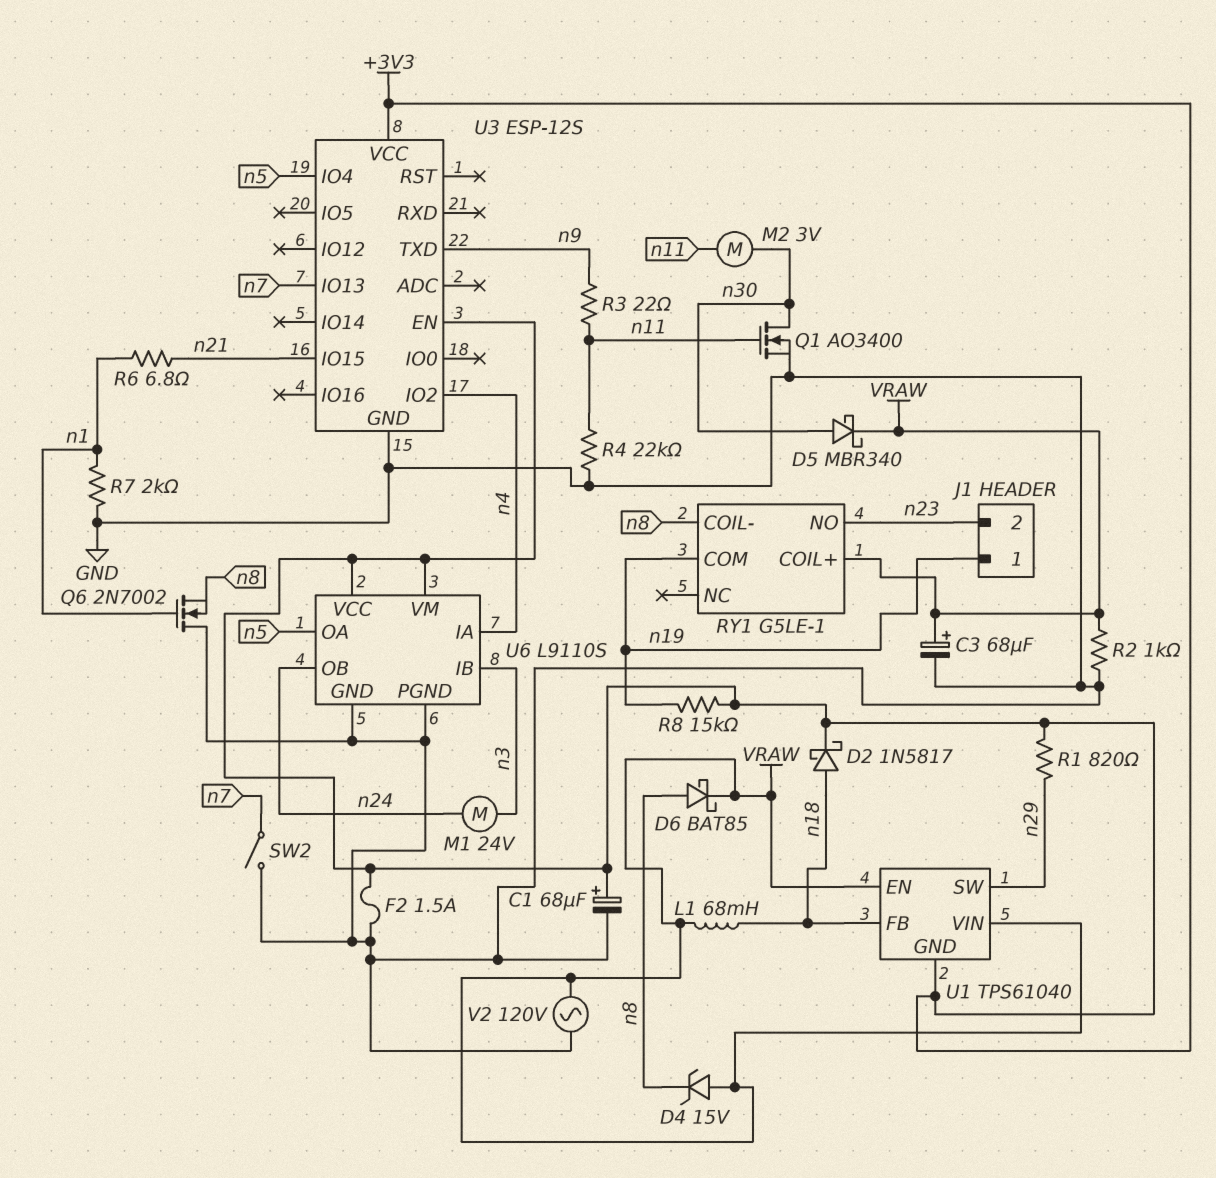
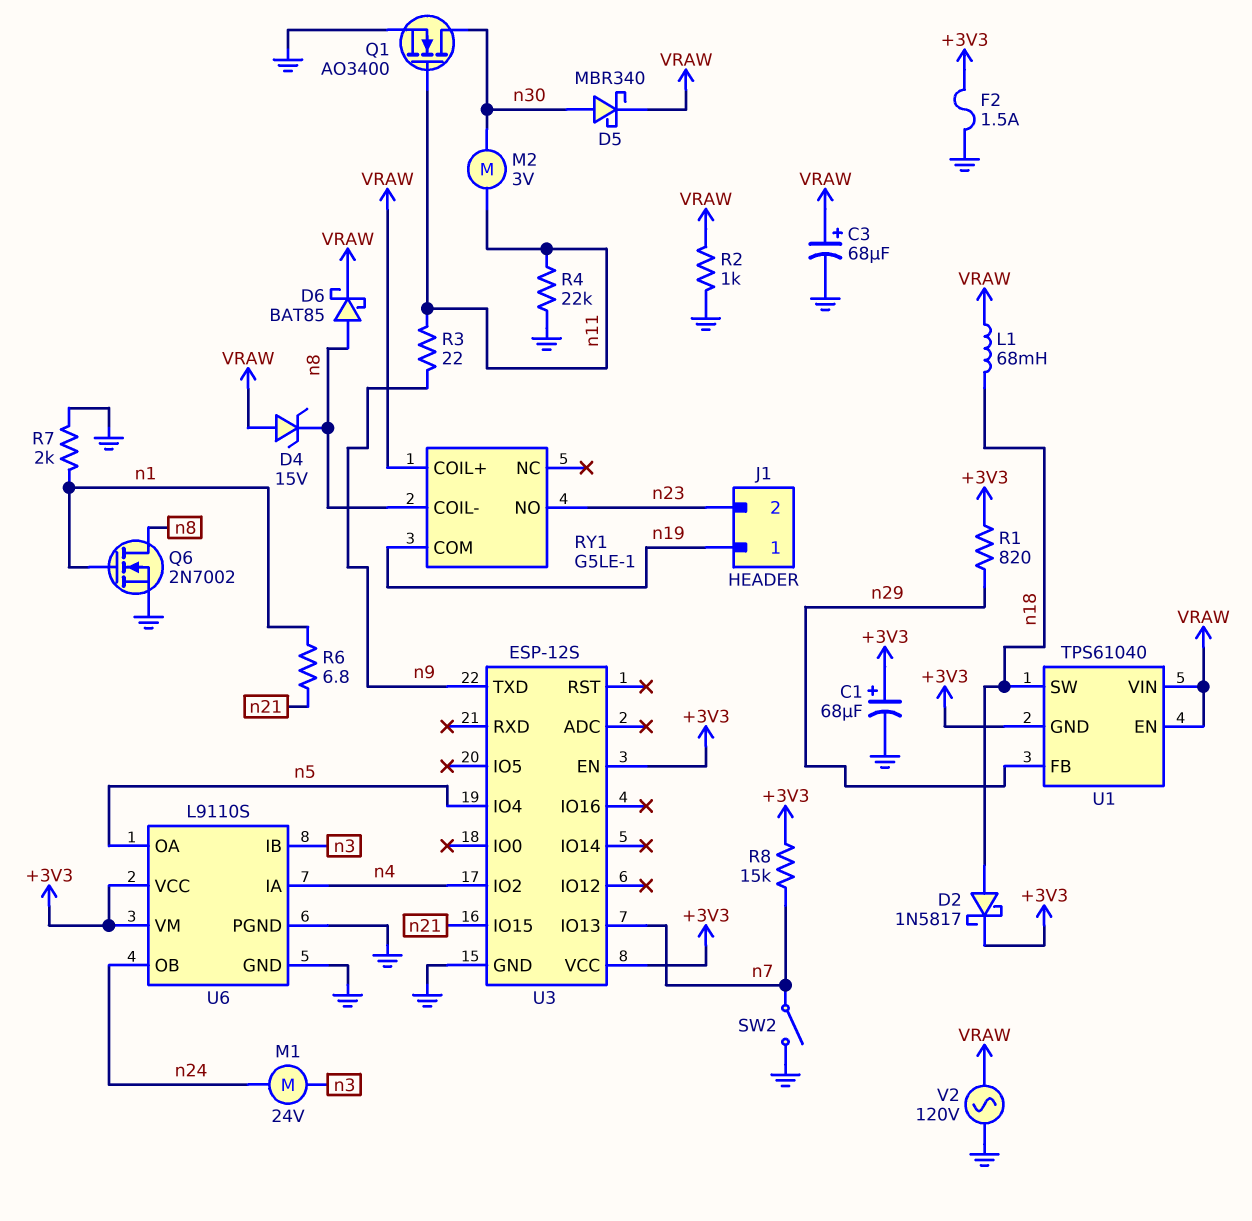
Q6: NMOS 2N7002 (G n1, D GND, S n8) -> NMOS 2N7002 (G n1, D n8, S GND)
R8: 15k (+3V3, n19) -> 15k (+3V3, n7)
U1 pin FB: n18 -> n29
U1 pin SW: n29 -> n18

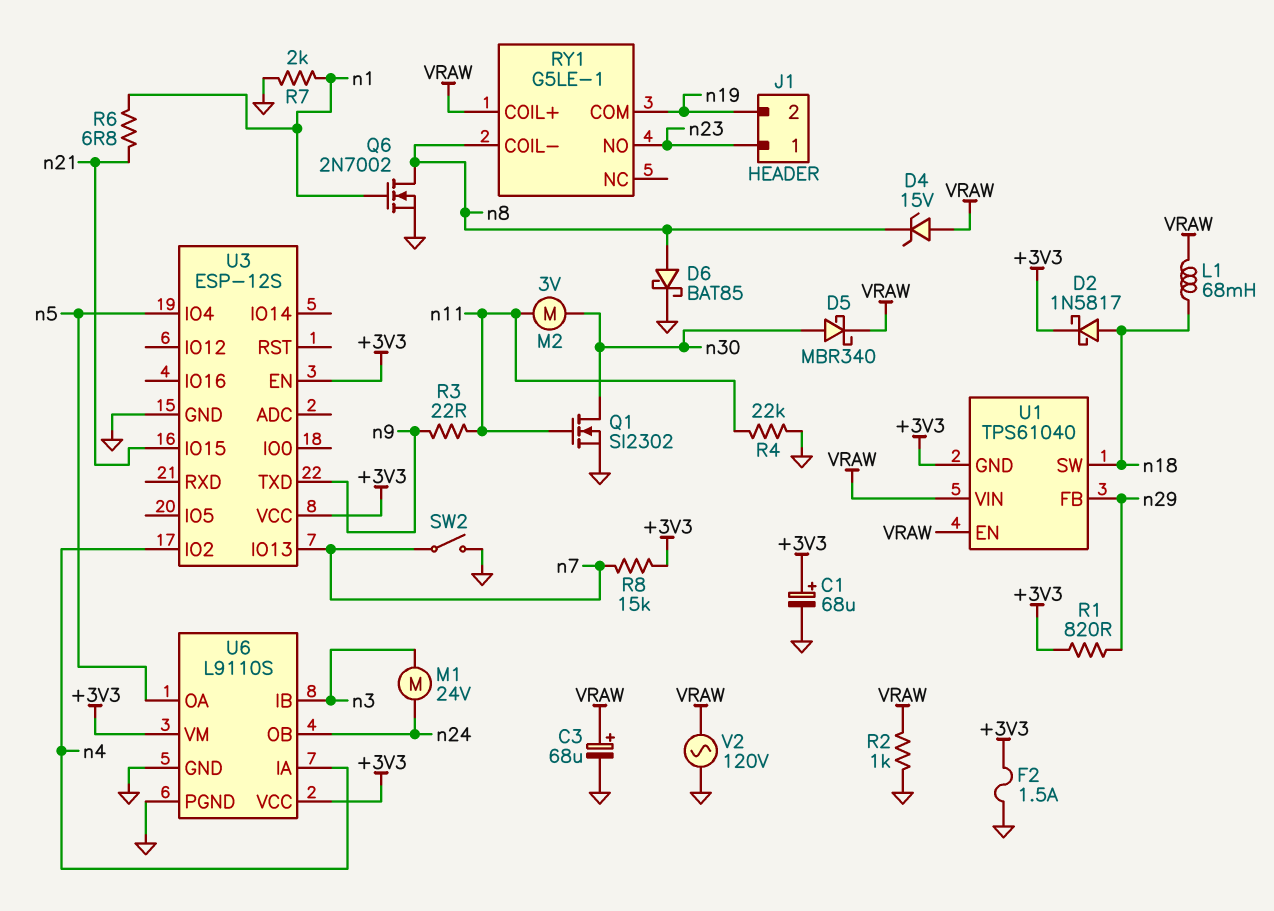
D6: schottky BAT85 (A n8, K VRAW) -> schottky BAT85 (A n8, K GND)
J1 pin 1: n19 -> n23
J1 pin 2: n23 -> n19
Q1: NMOS AO3400 (G n11, D n30, S GND) -> NMOS SI2302 (G n11, D n30, S GND)

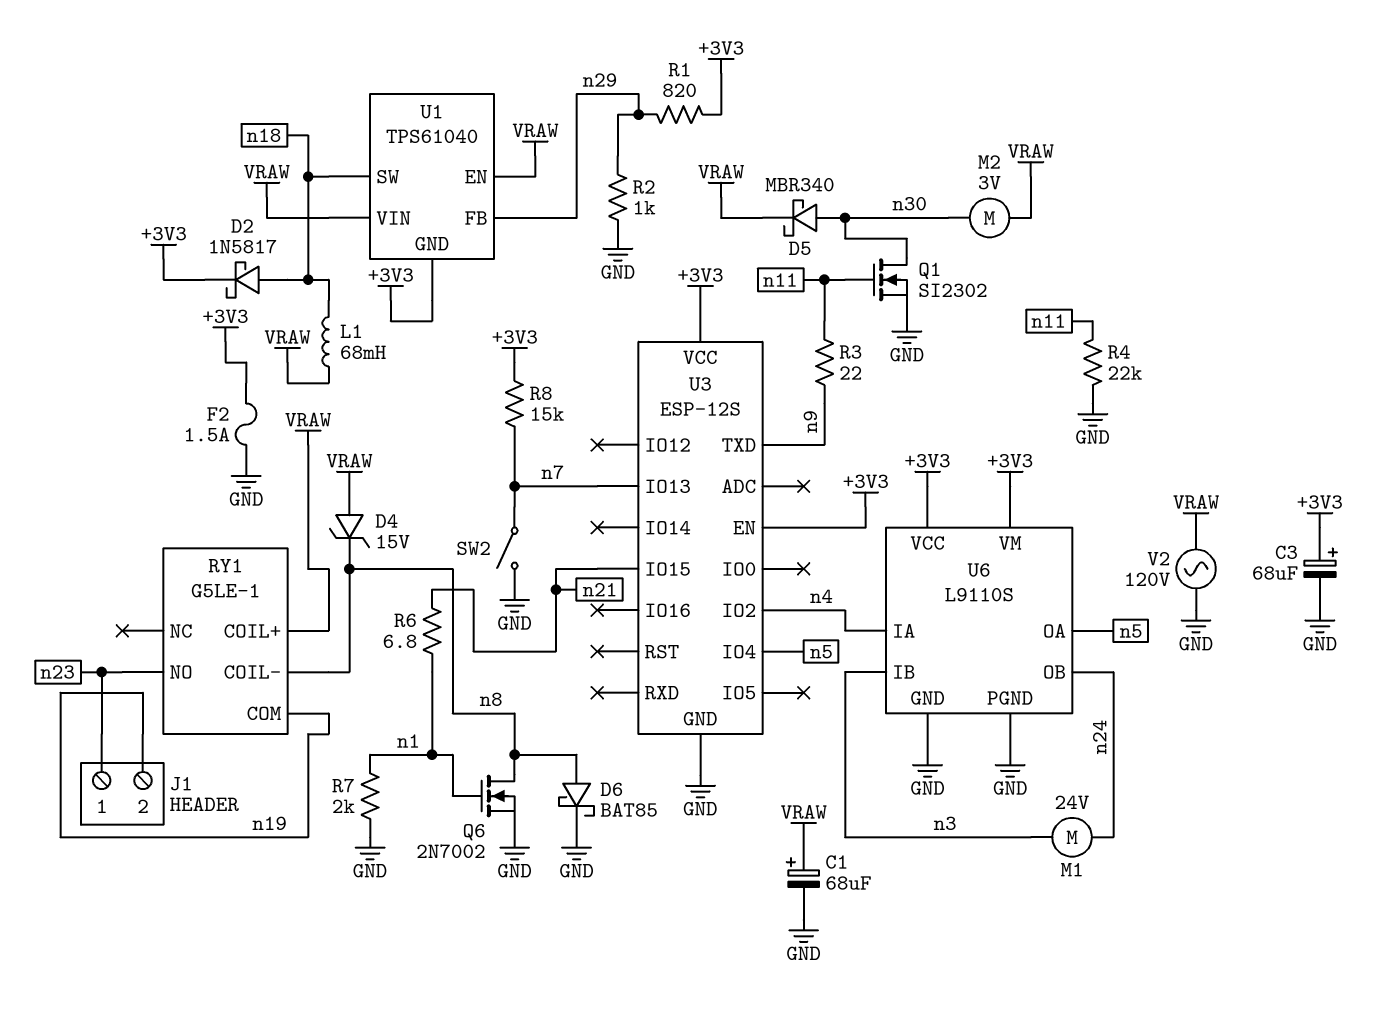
C1: 68uF (plus +3V3, minus GND) -> 68uF (plus VRAW, minus GND)
C3: 68uF (plus VRAW, minus GND) -> 68uF (plus +3V3, minus GND)
M2: motor 3V (n11, n30) -> motor 3V (VRAW, n30)
R2: 1k (GND, VRAW) -> 1k (GND, n29)

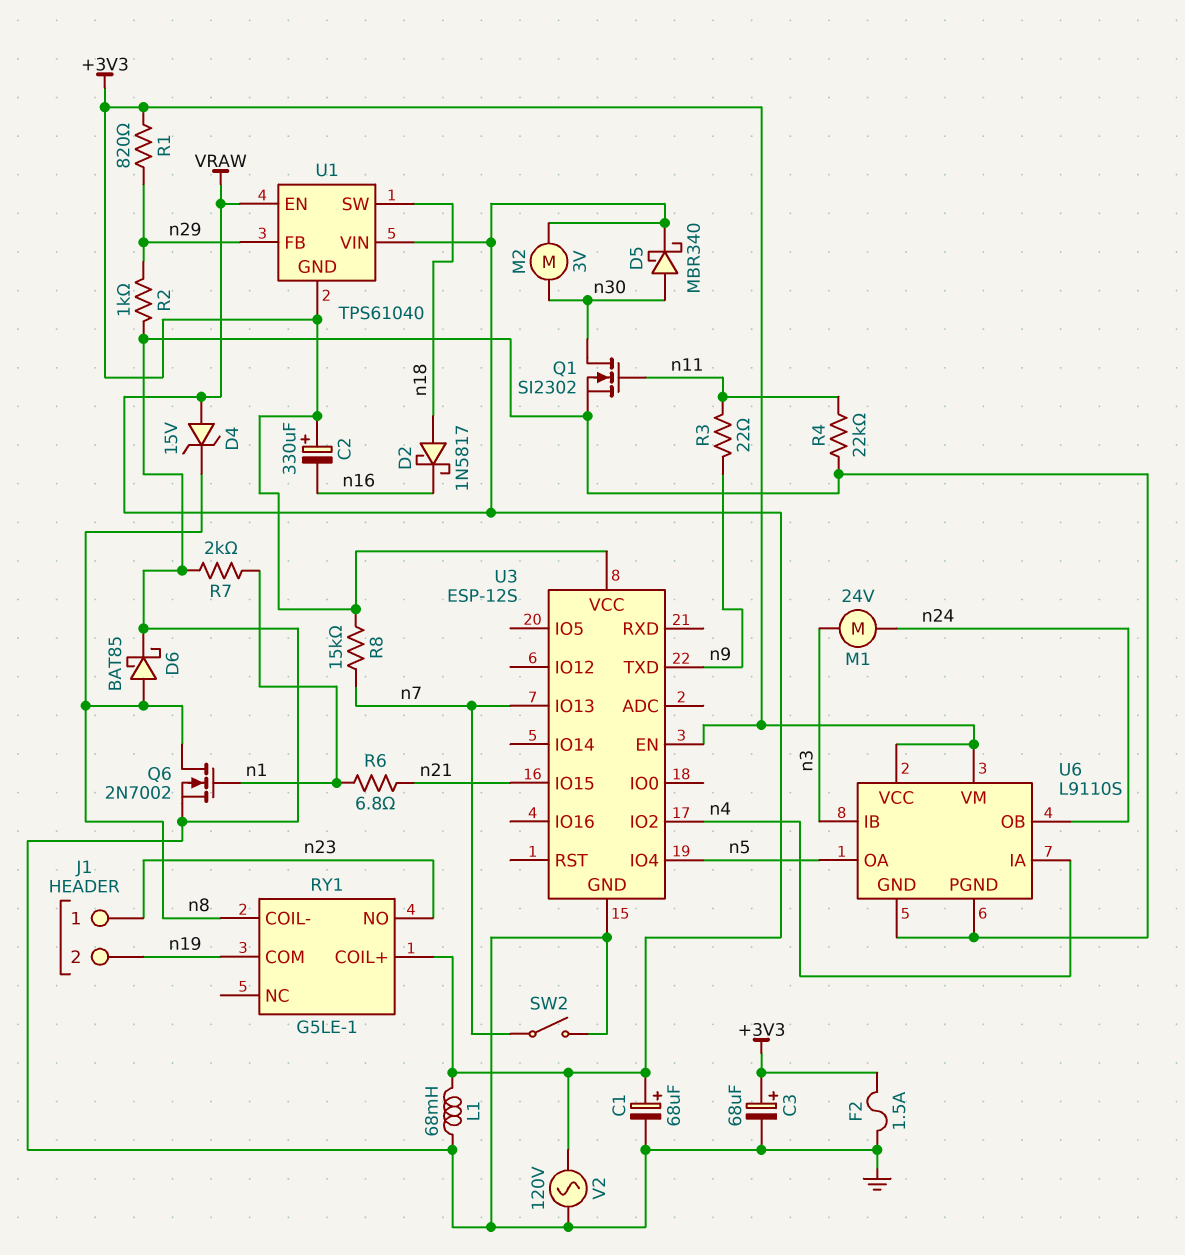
C2: none -> 330uF (plus +3V3, minus n16)
D2: schottky 1N5817 (A n18, K +3V3) -> schottky 1N5817 (A n18, K n16)
L1: 68mH (VRAW, n18) -> 68mH (GND, VRAW)

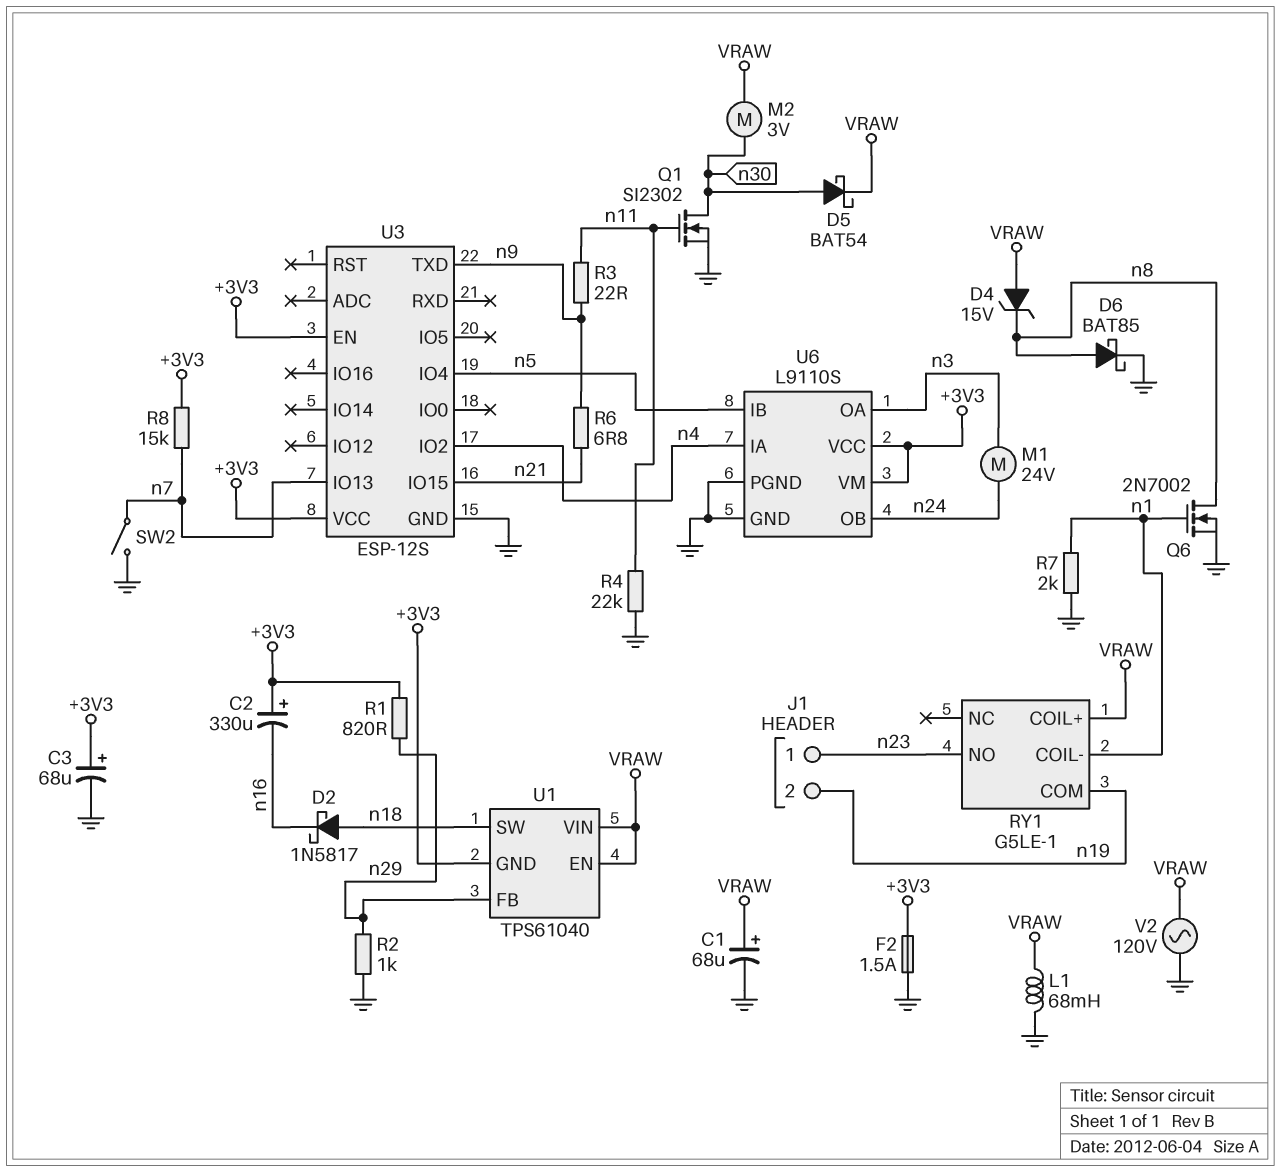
D5: schottky MBR340 (A n30, K VRAW) -> schottky BAT54 (A n30, K VRAW)
R6: 6.8 (n1, n21) -> 6.8 (n9, n21)
RY1 pin COIL-: n8 -> n1
U6 pin IB: n3 -> n5
U6 pin OA: n5 -> n3

